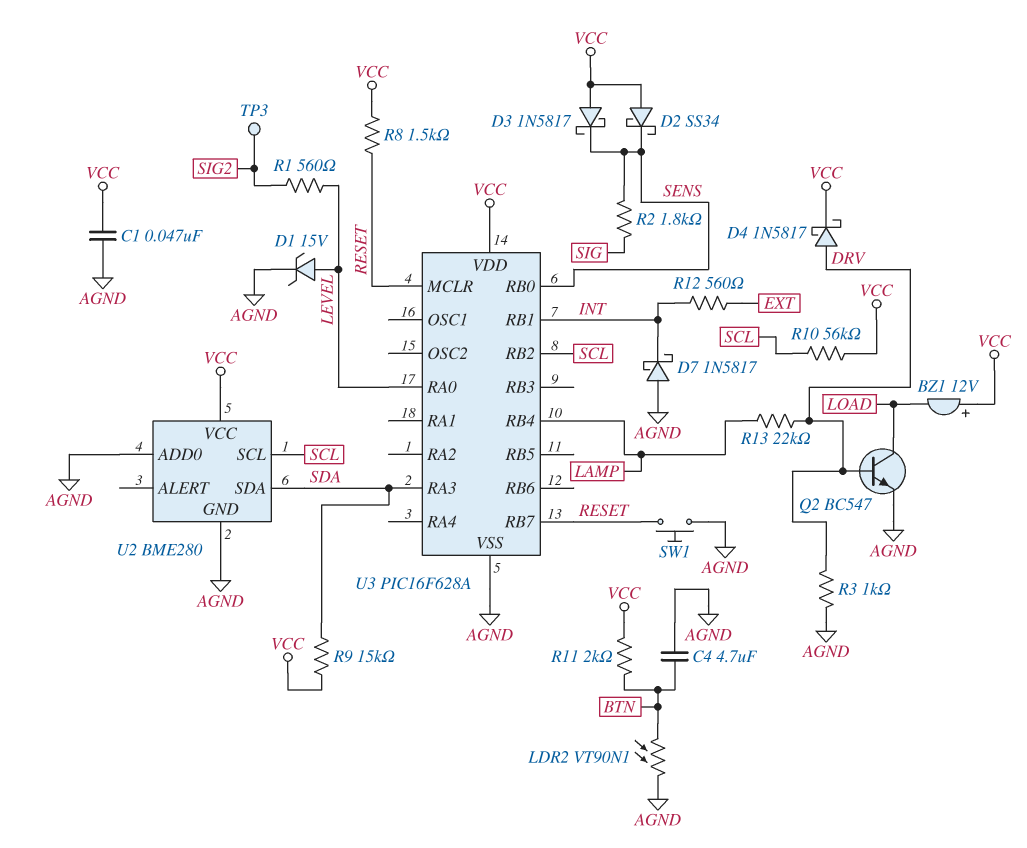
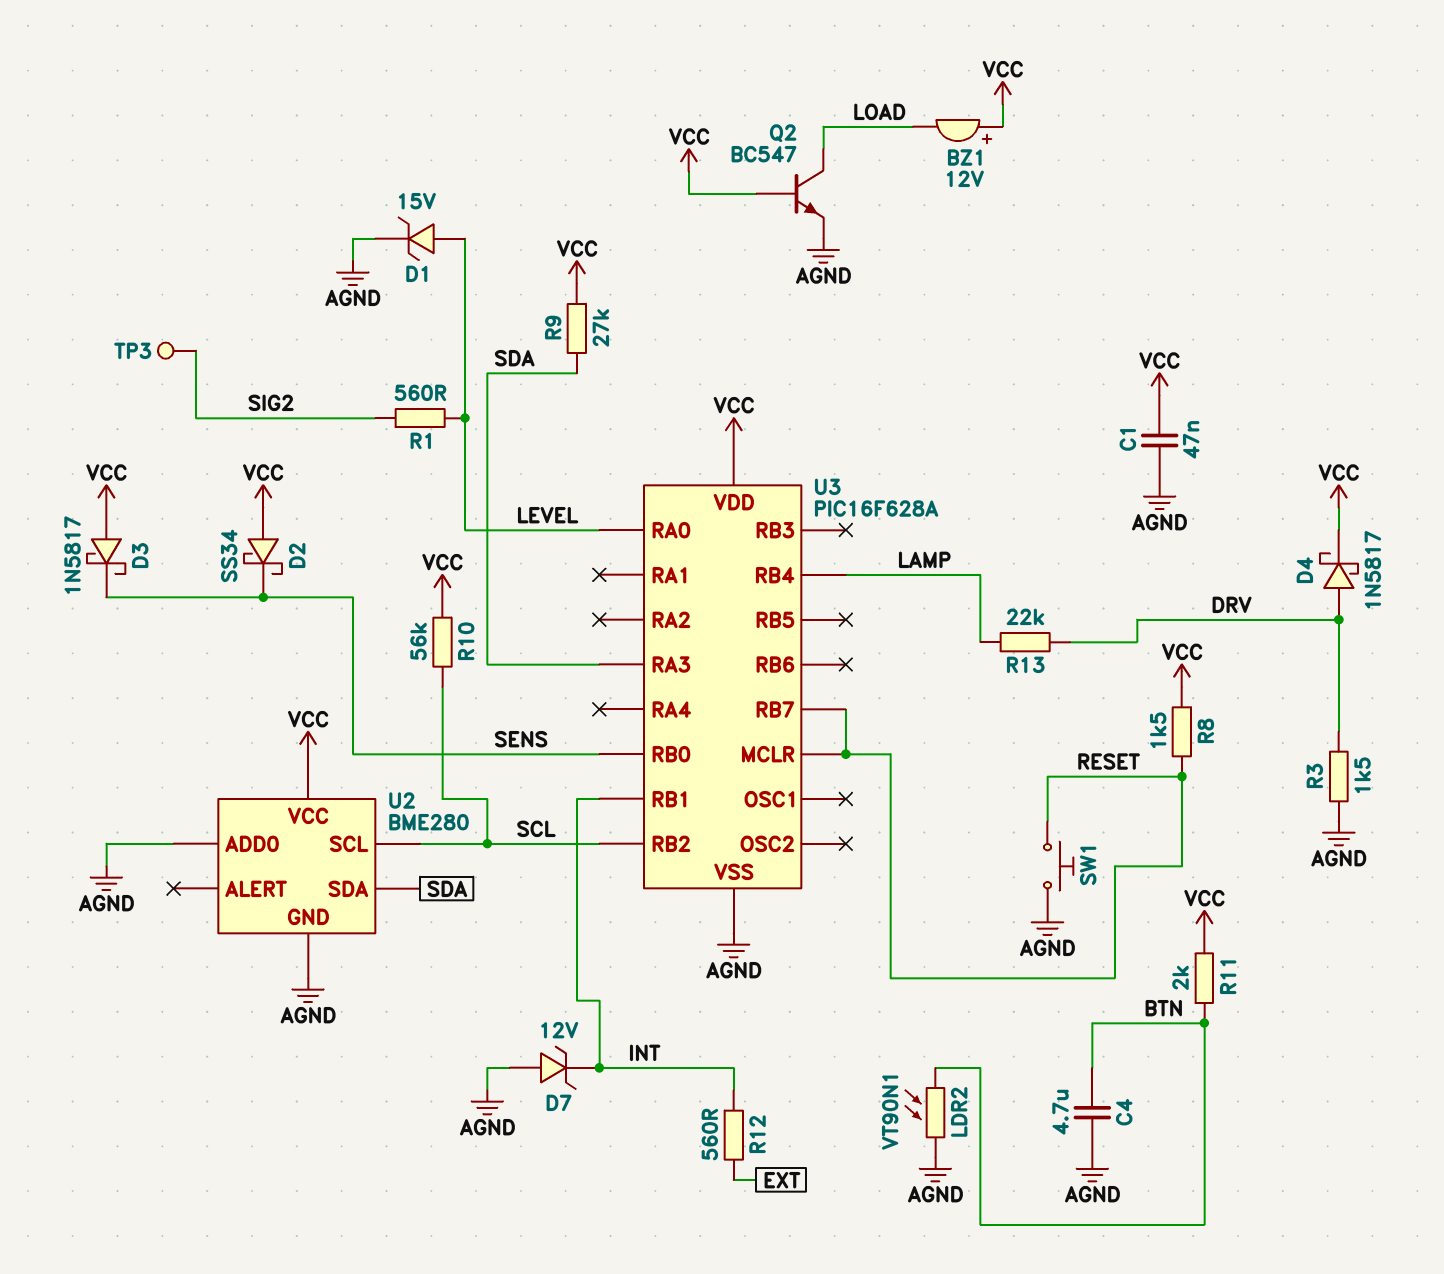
D7: schottky 1N5817 (A AGND, K INT) -> zener 12V (A AGND, K INT)
Q2: NPN BC547 (B DRV, C LOAD, E AGND) -> NPN BC547 (B VCC, C LOAD, E AGND)
R2: 1.8k (SENS, SIG) -> none
R3: 1k (AGND, DRV) -> 1.5k (AGND, DRV)
R9: 15k (SDA, VCC) -> 27k (SDA, VCC)

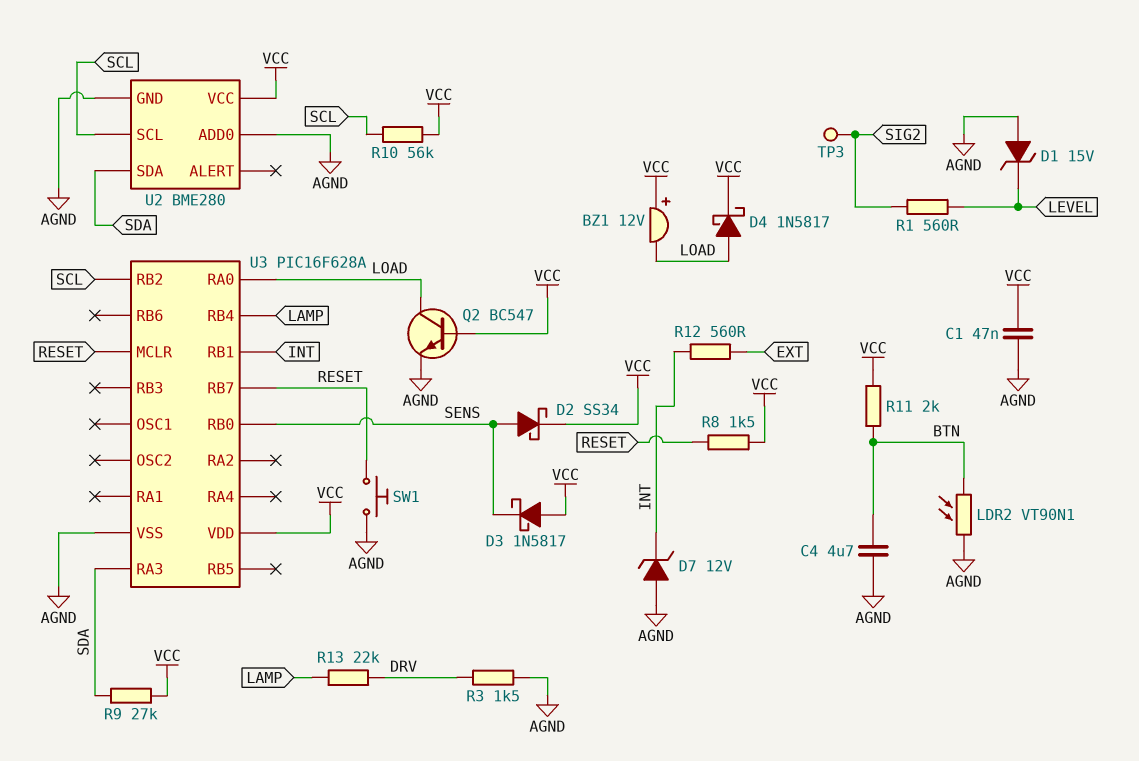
D1: zener 15V (A LEVEL, K AGND) -> zener 15V (A AGND, K LEVEL)
D2: schottky SS34 (A VCC, K SENS) -> schottky SS34 (A SENS, K VCC)
D4: schottky 1N5817 (A DRV, K VCC) -> schottky 1N5817 (A LOAD, K VCC)
U3 pin RA0: LEVEL -> LOAD

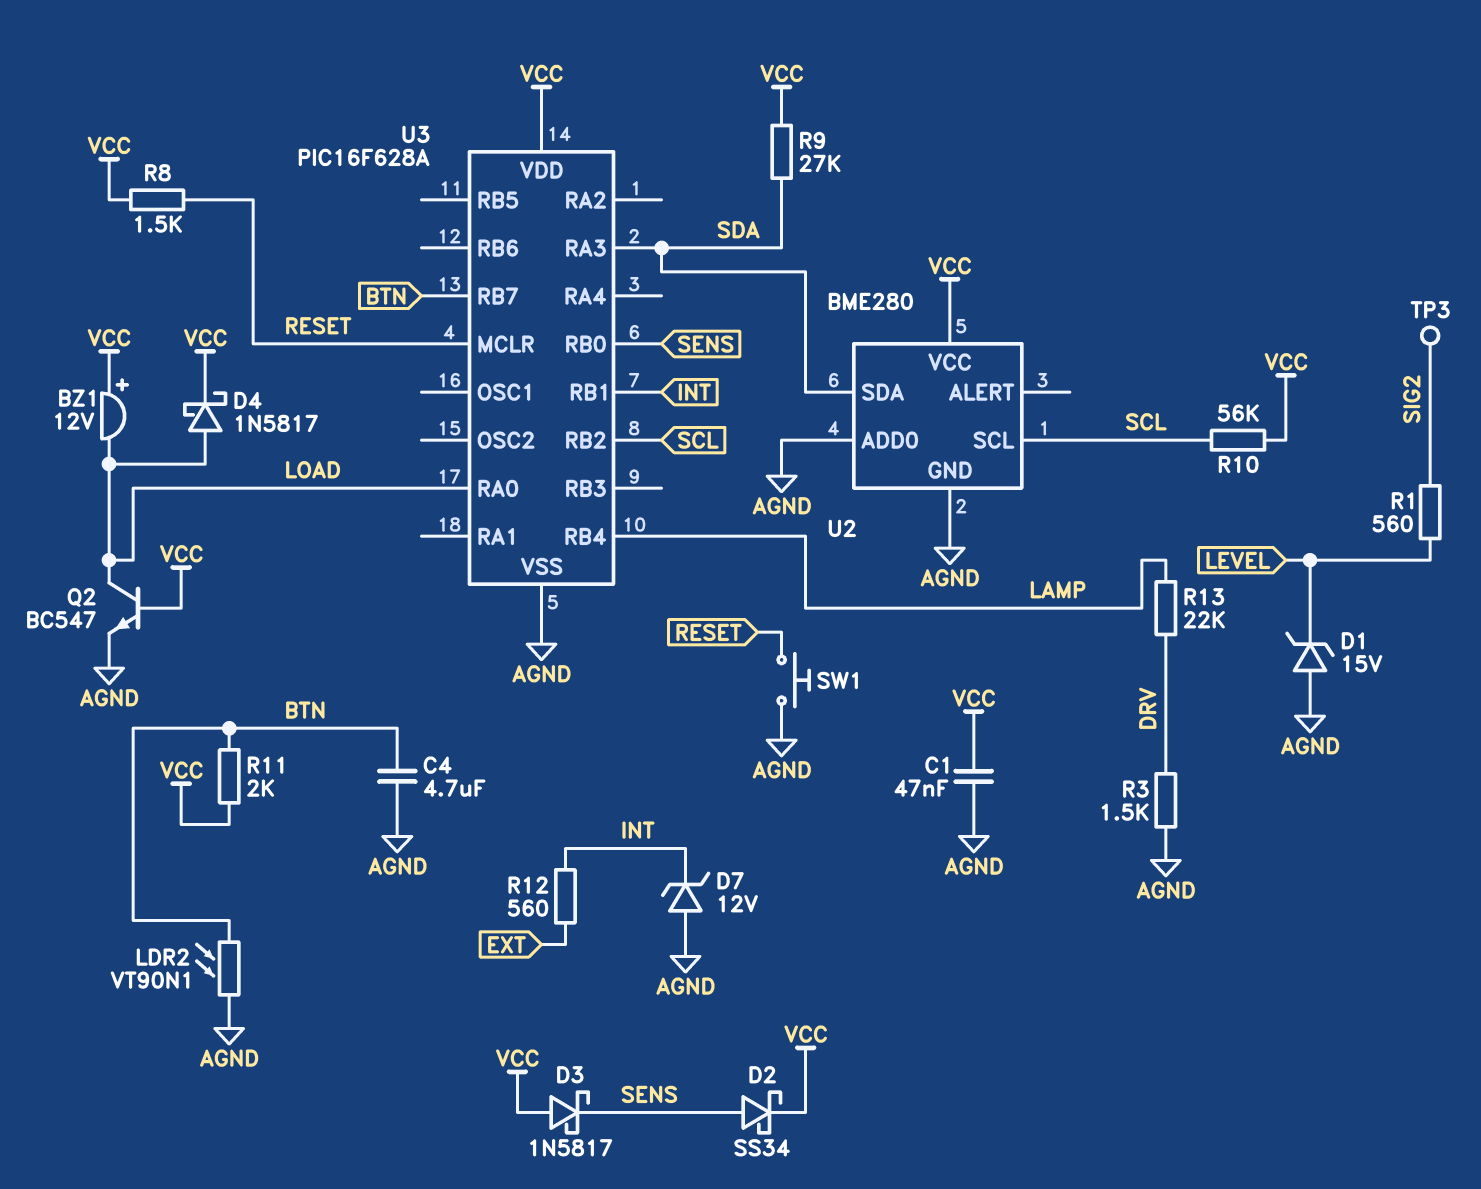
U3 pin RB7: RESET -> BTN

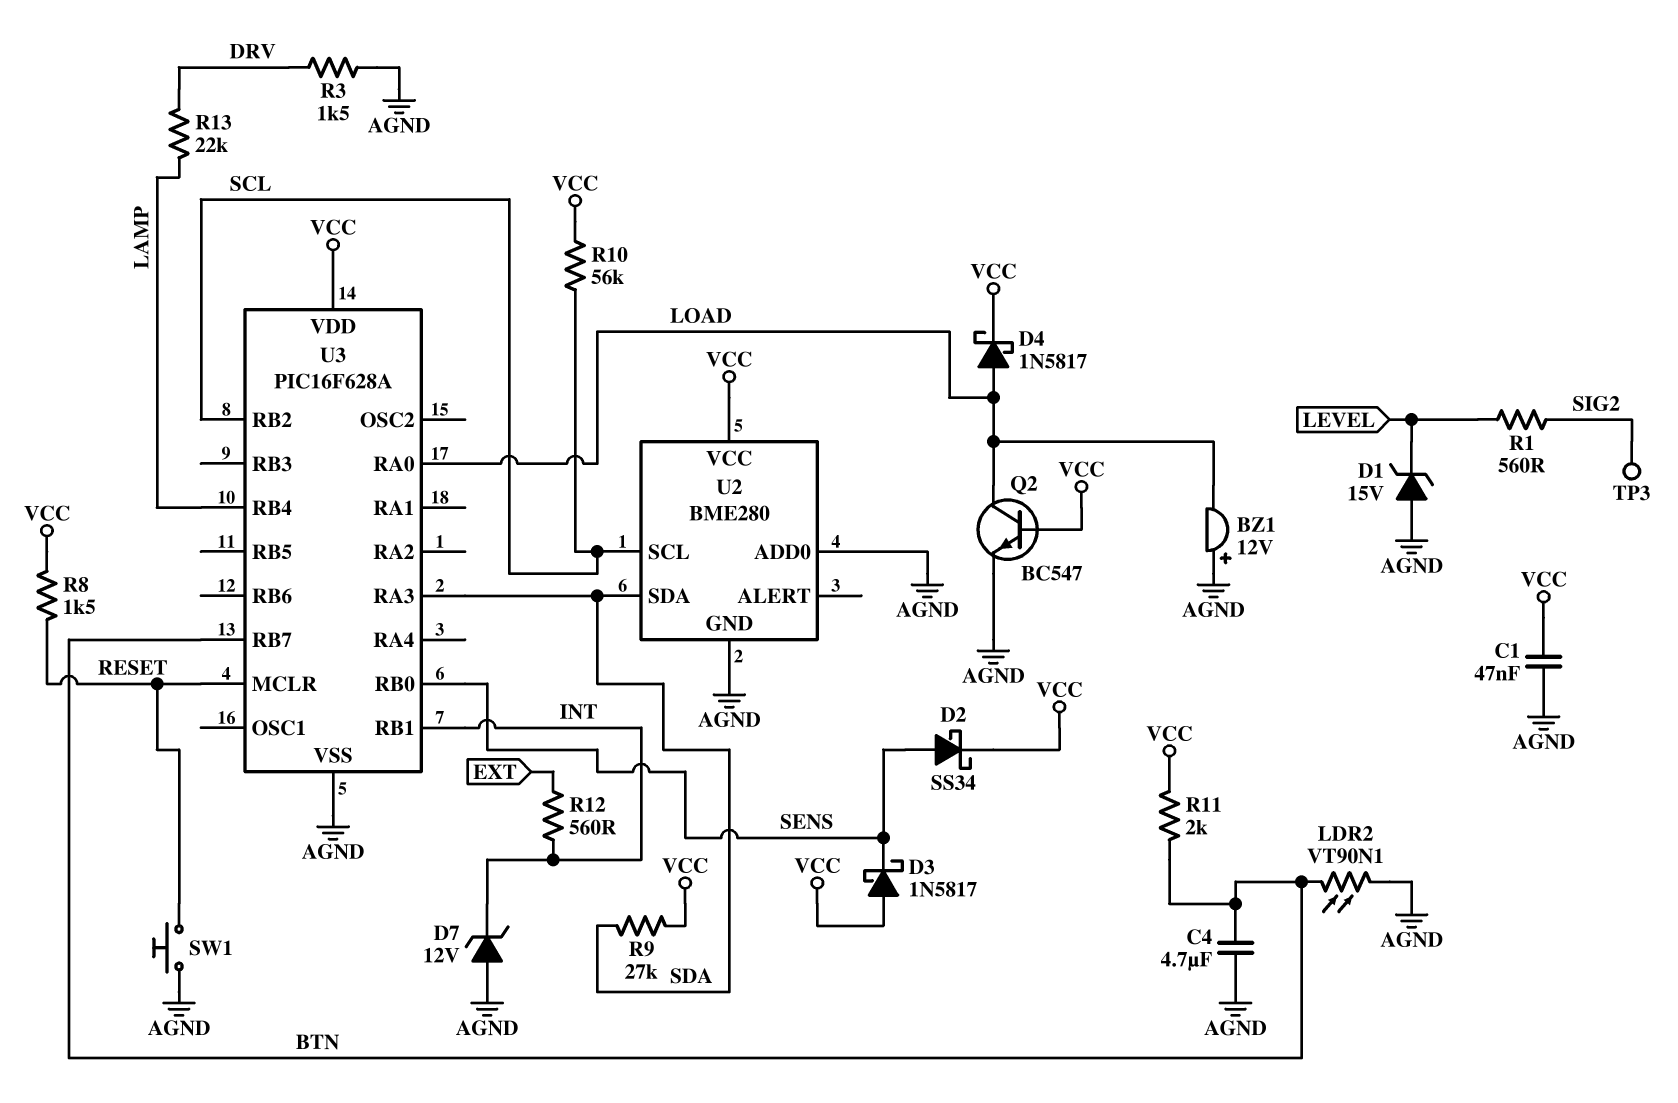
BZ1: buzzer 12V (plus VCC, minus LOAD) -> buzzer 12V (plus AGND, minus LOAD)

